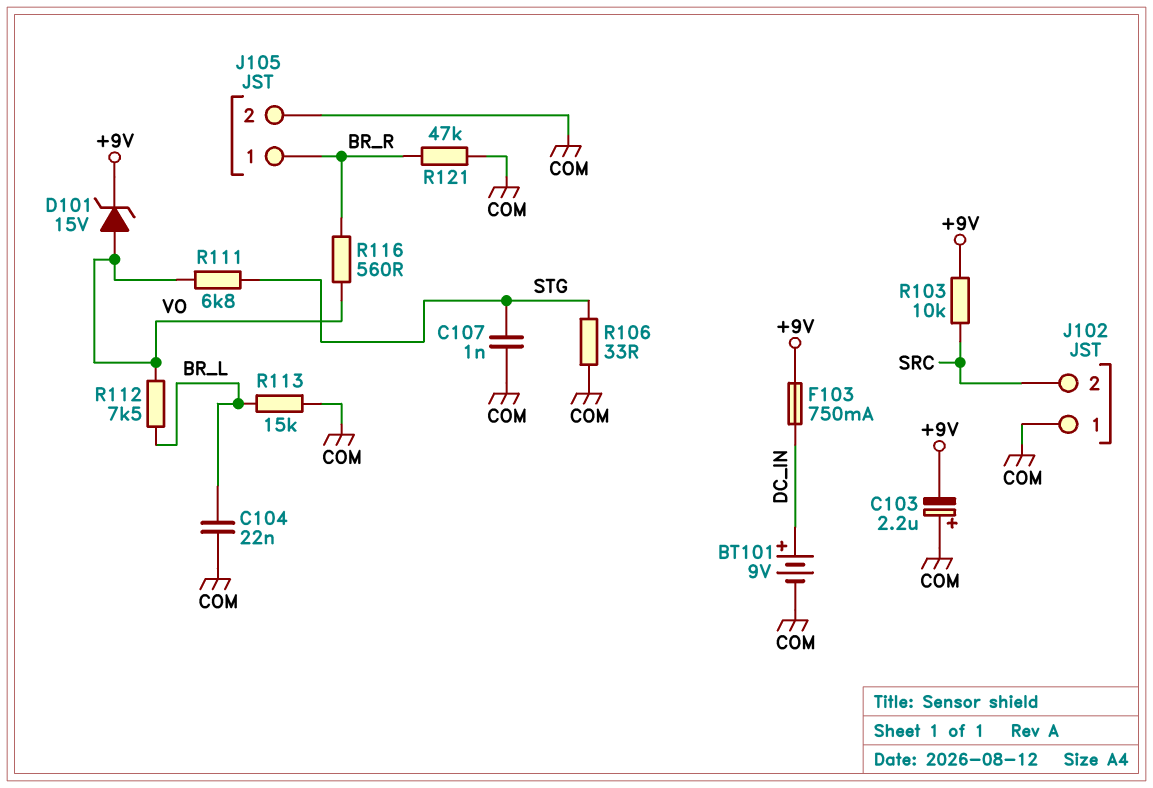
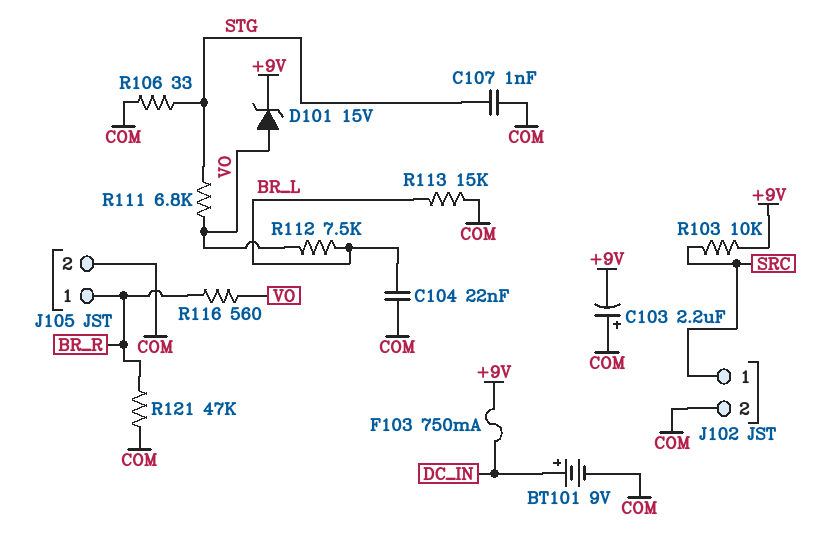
J102 pin 1: COM -> SRC
J102 pin 2: SRC -> COM

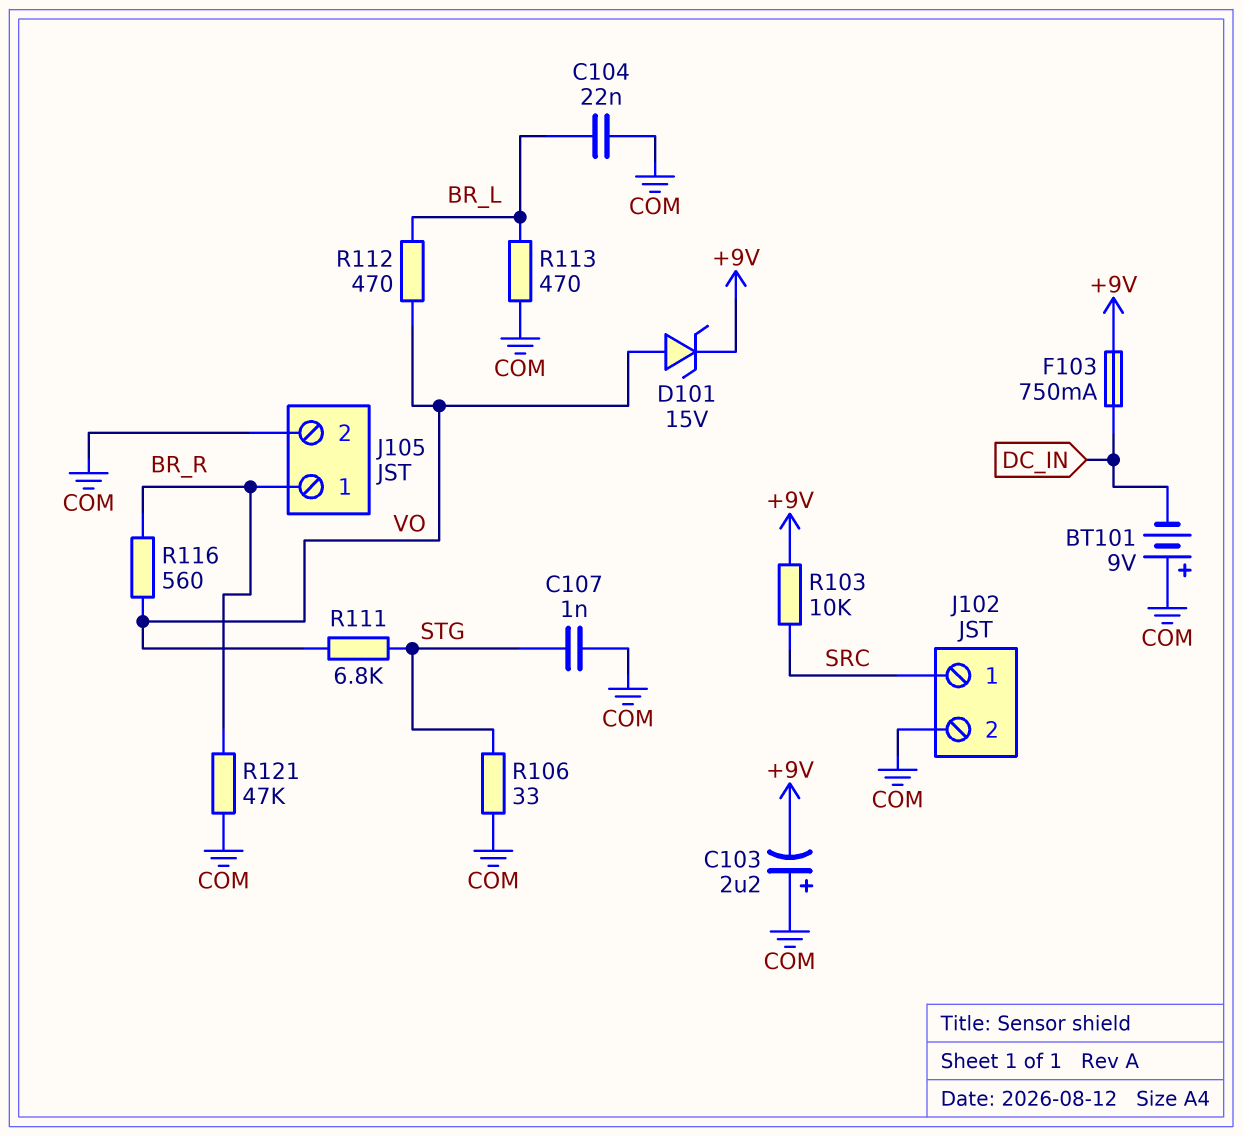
BT101: 9V (plus DC_IN, minus COM) -> 9V (plus COM, minus DC_IN)
R112: 7.5k (BR_L, VO) -> 470 (BR_L, VO)
R113: 15k (BR_L, COM) -> 470 (BR_L, COM)

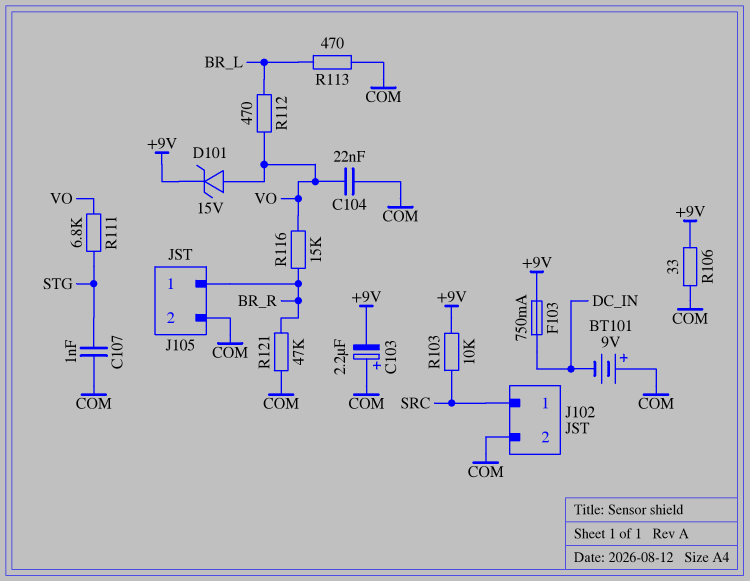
C104: 22nF (BR_L, COM) -> 22nF (COM, VO)
R106: 33 (COM, STG) -> 33 (+9V, COM)
R116: 560 (BR_R, VO) -> 15k (BR_R, VO)

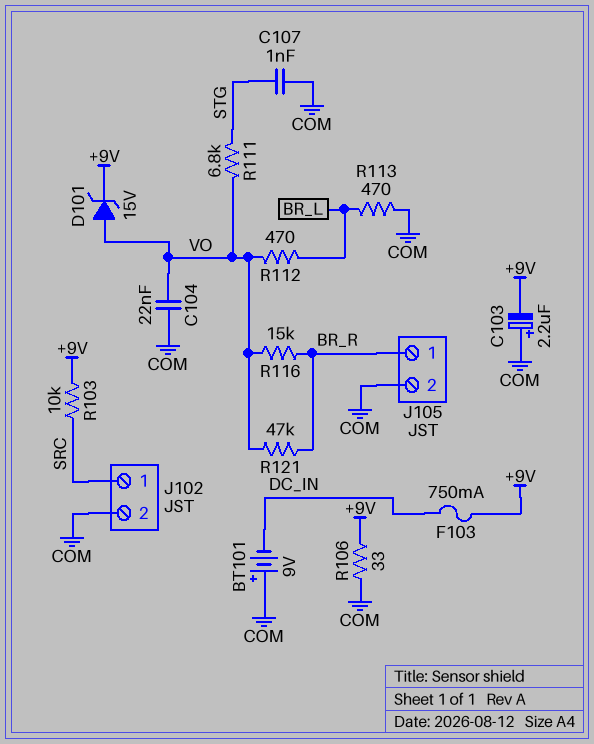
R121: 47k (BR_R, COM) -> 47k (BR_R, VO)

